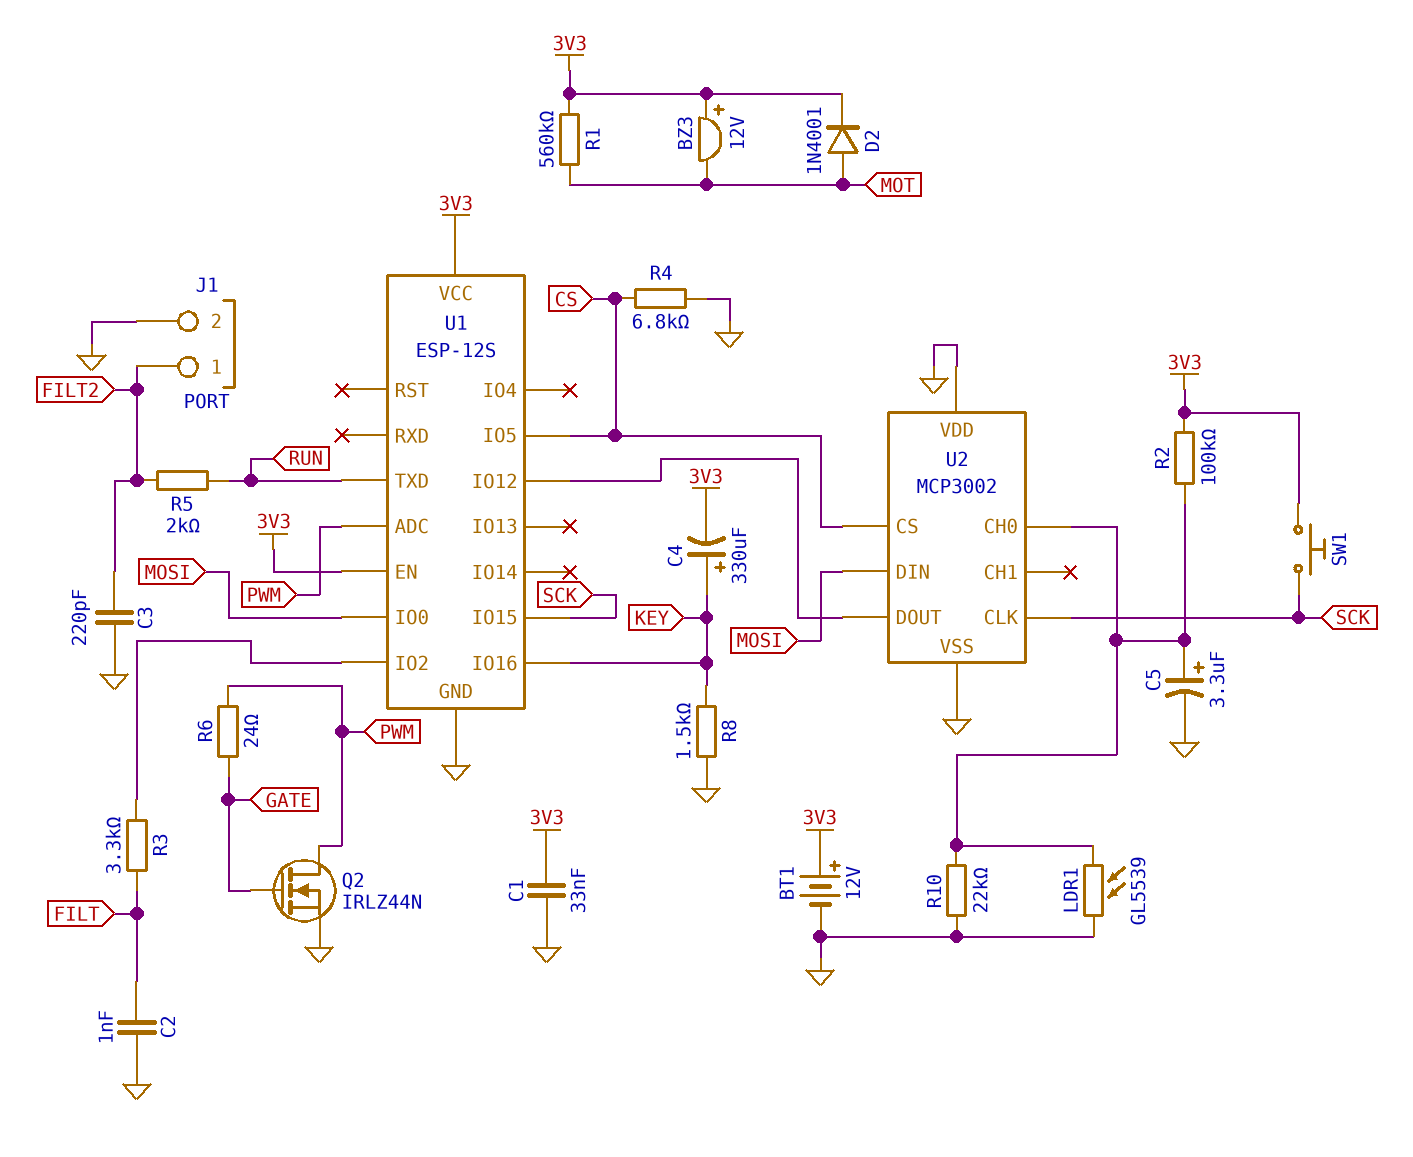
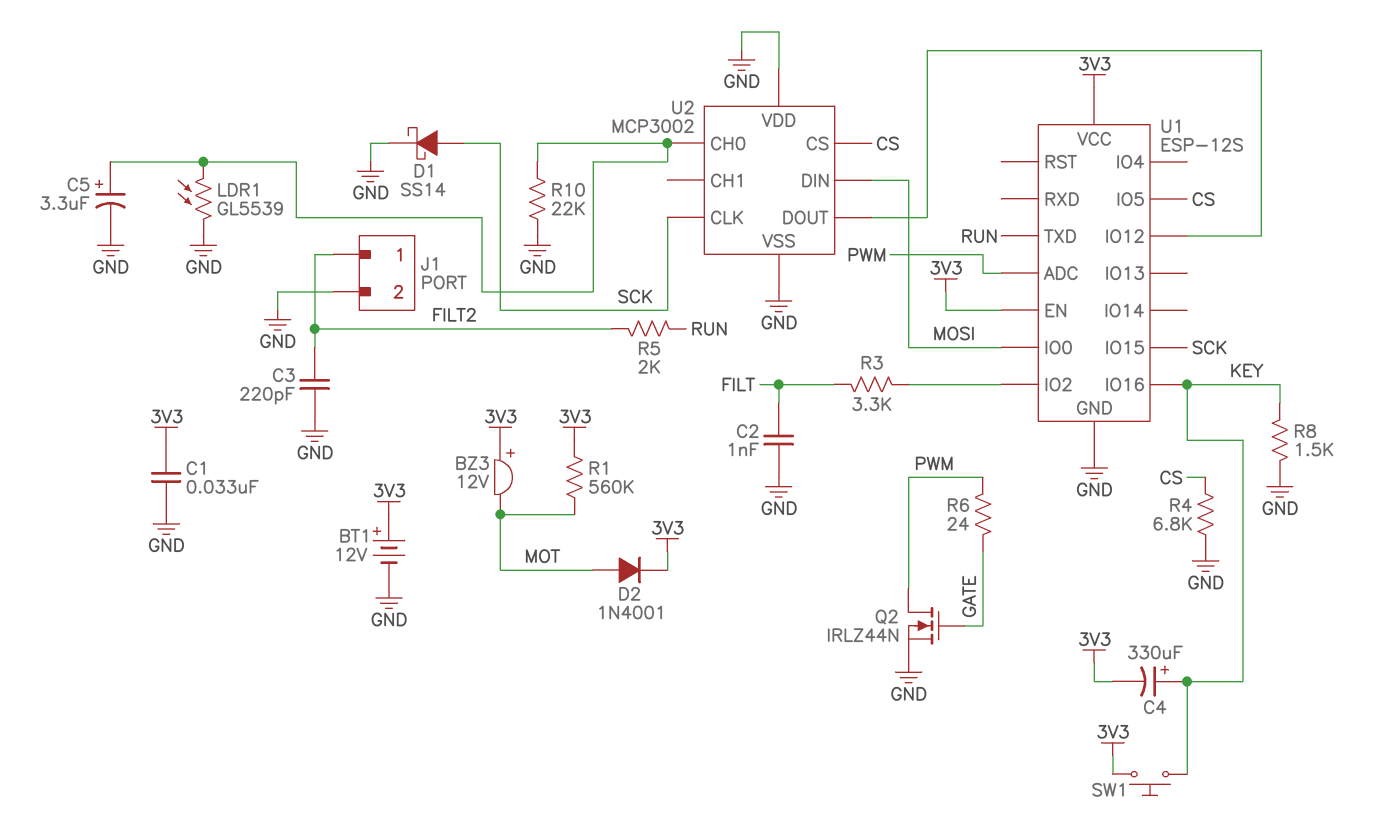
D1: none -> schottky SS14 (A SCK, K GND)
R2: 100k (3V3, U2/CH0) -> none
SW1: button (3V3, SCK) -> button (3V3, KEY)

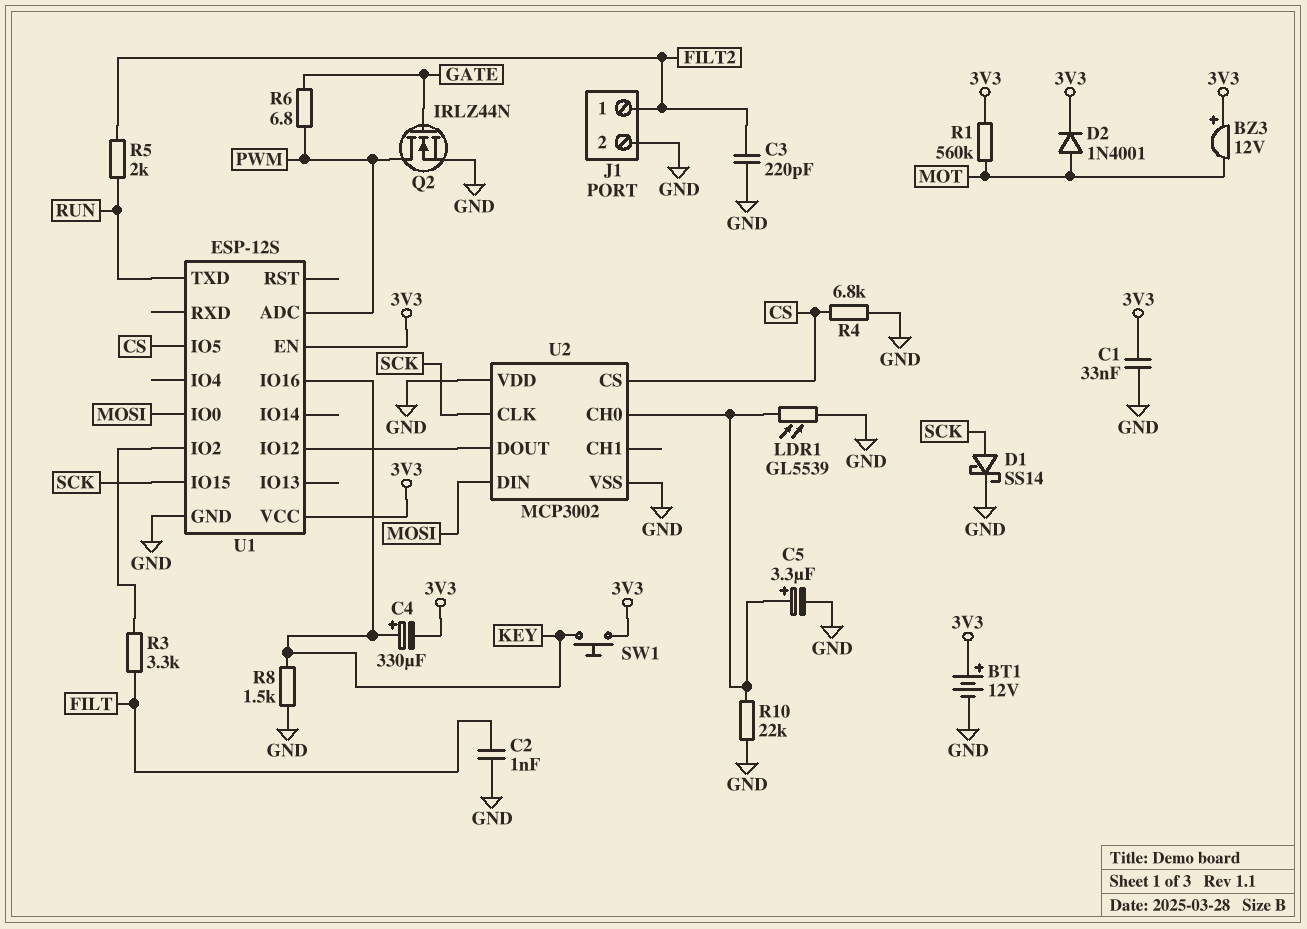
R6: 24 (GATE, PWM) -> 6.8 (GATE, PWM)

